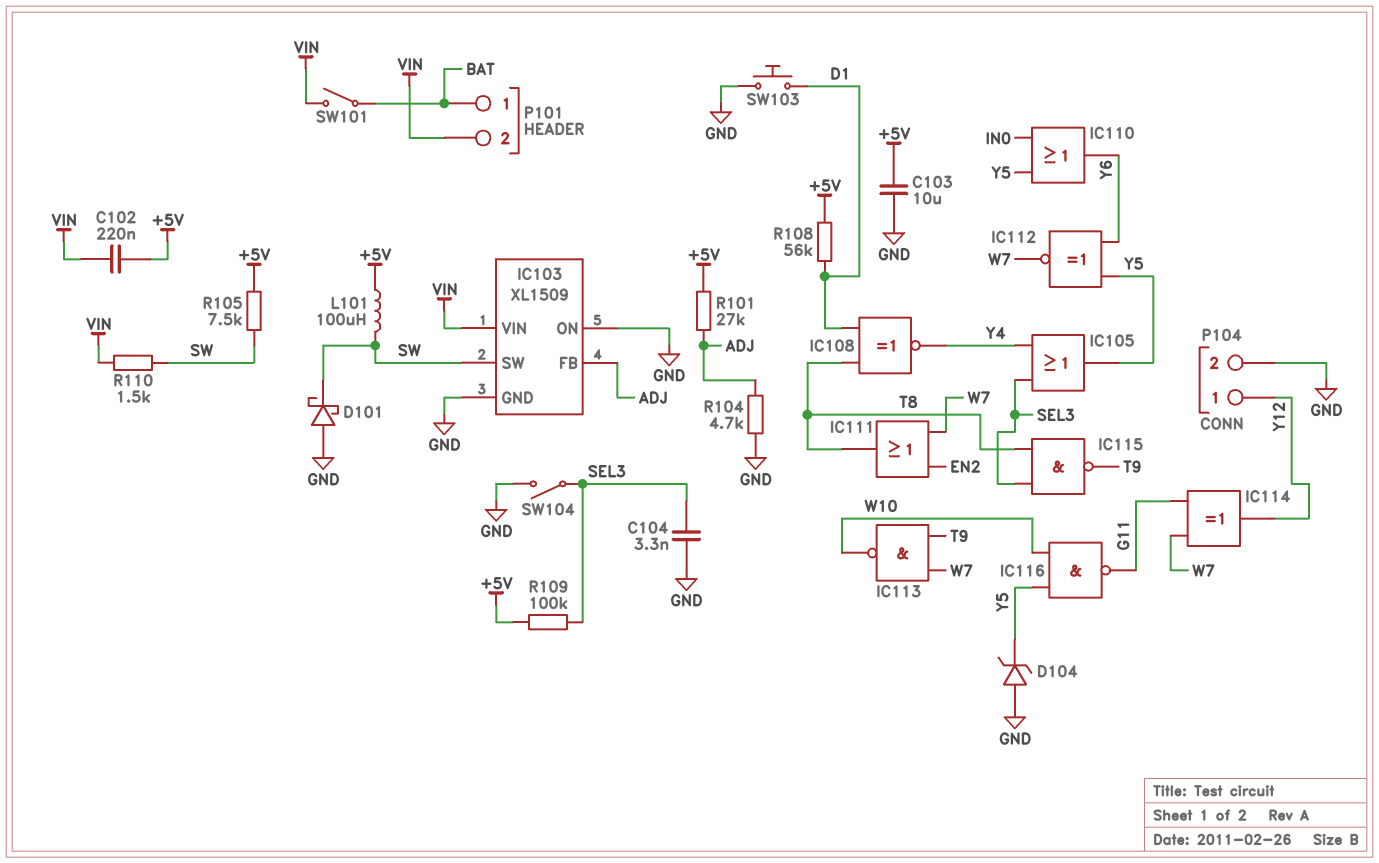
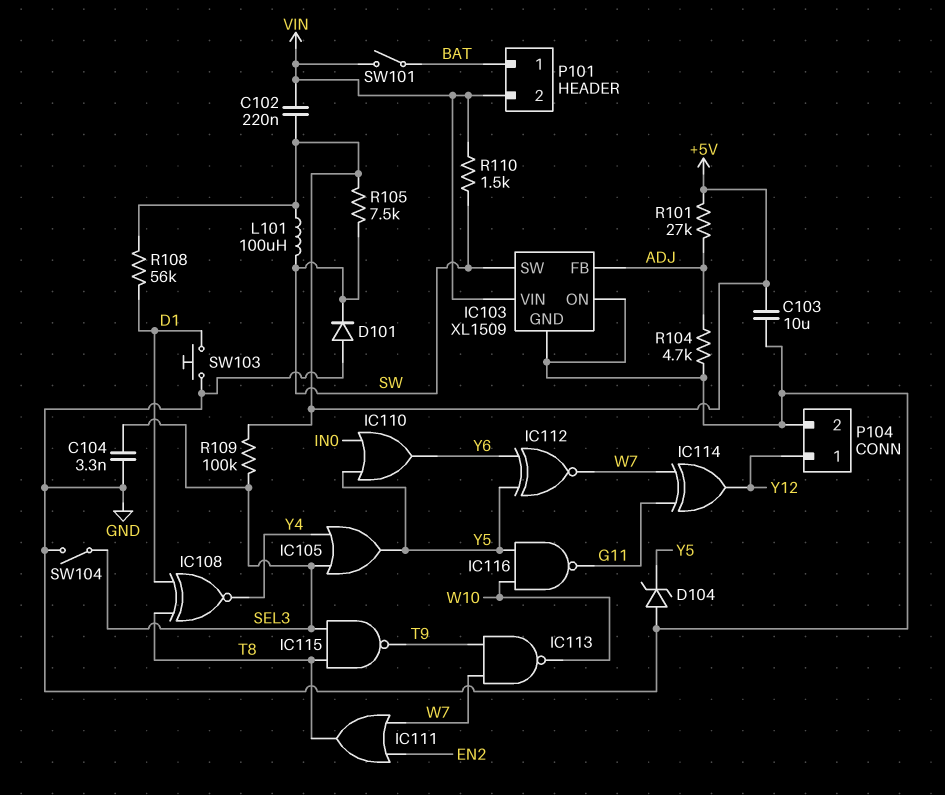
D101: schottky (A GND, K SW) -> diode (A GND, K SW)

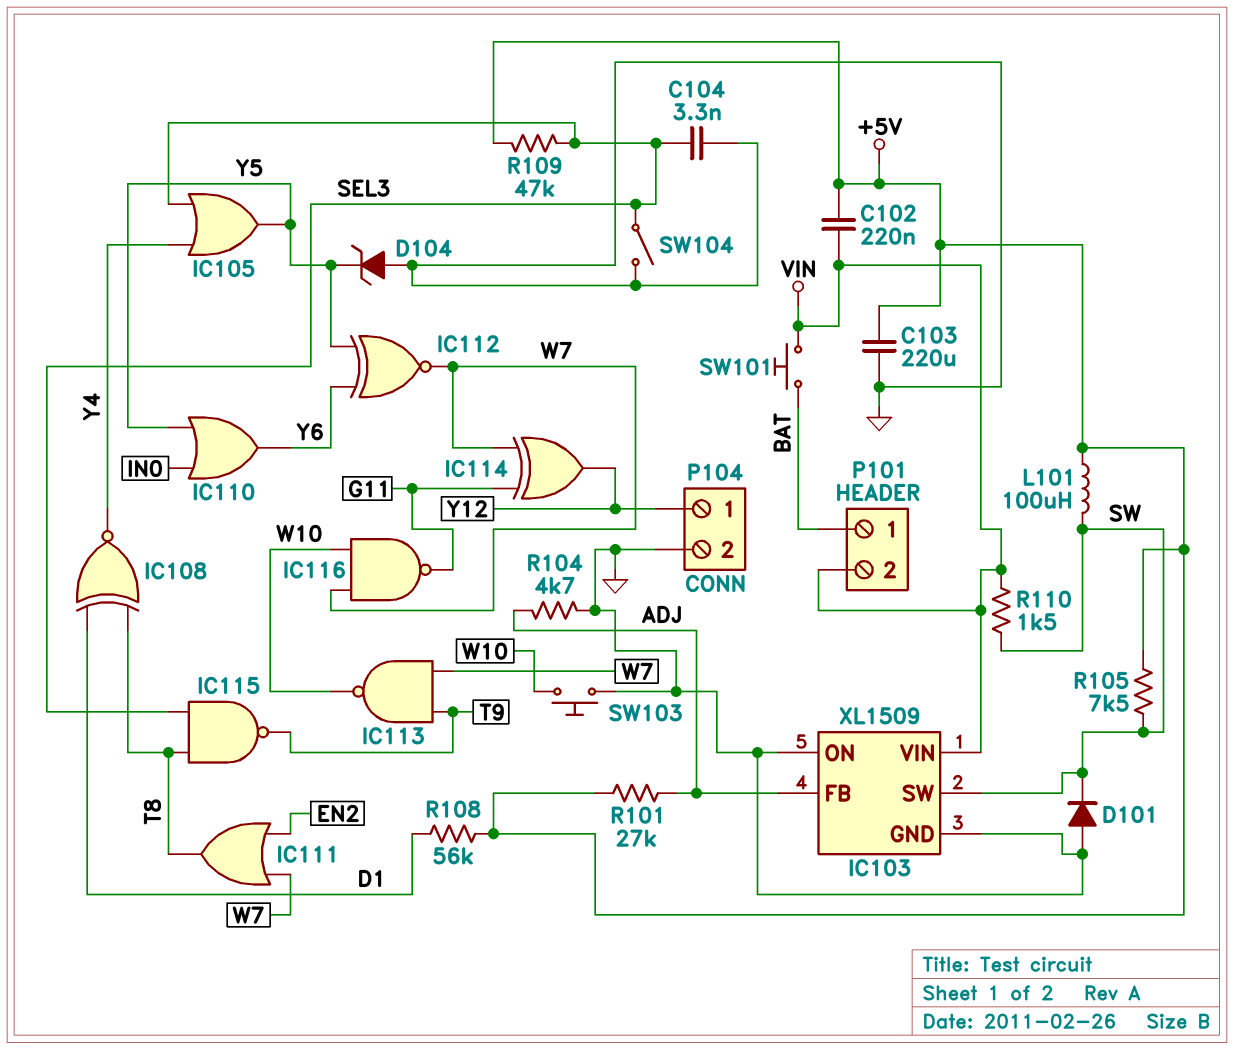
C103: 10uF (+5V, GND) -> 220uF (+5V, GND)
IC116: NAND (in W10, in Y5, out G11) -> NAND (in W7, in W10, out G11)
R109: 100k (+5V, SEL3) -> 47k (+5V, SEL3)
SW101: switch (BAT, VIN) -> button (BAT, VIN)
SW103: button (D1, GND) -> button (GND, W10)

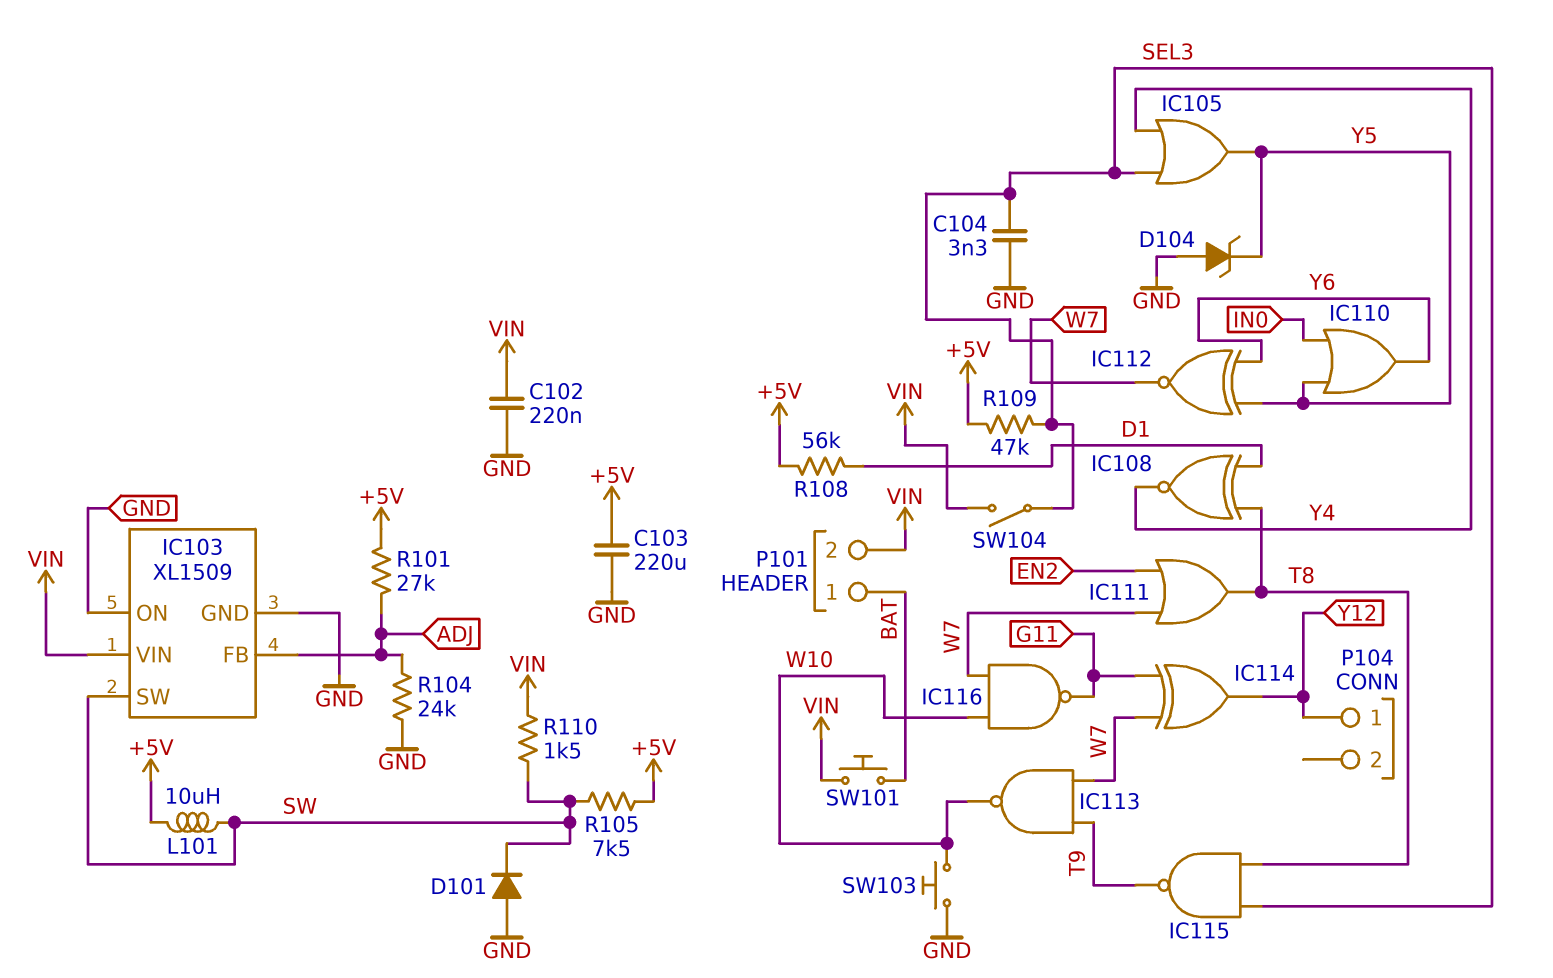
C102: 220nF (+5V, VIN) -> 220nF (GND, VIN)
L101: 100uH (+5V, SW) -> 10uH (+5V, SW)
P104 pin 2: GND -> none
R104: 4.7k (ADJ, GND) -> 24k (ADJ, GND)
SW104: switch (GND, SEL3) -> switch (SEL3, VIN)

